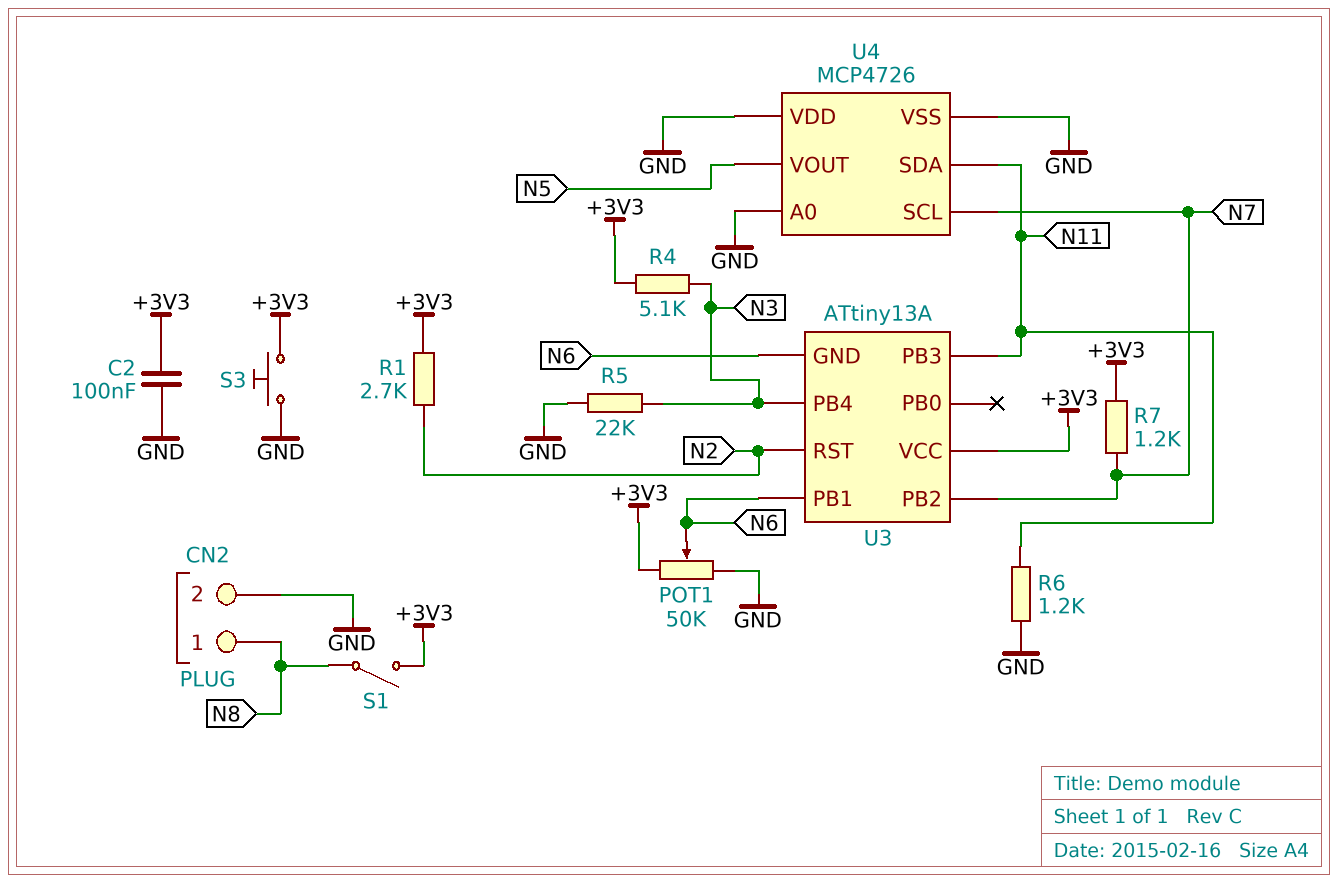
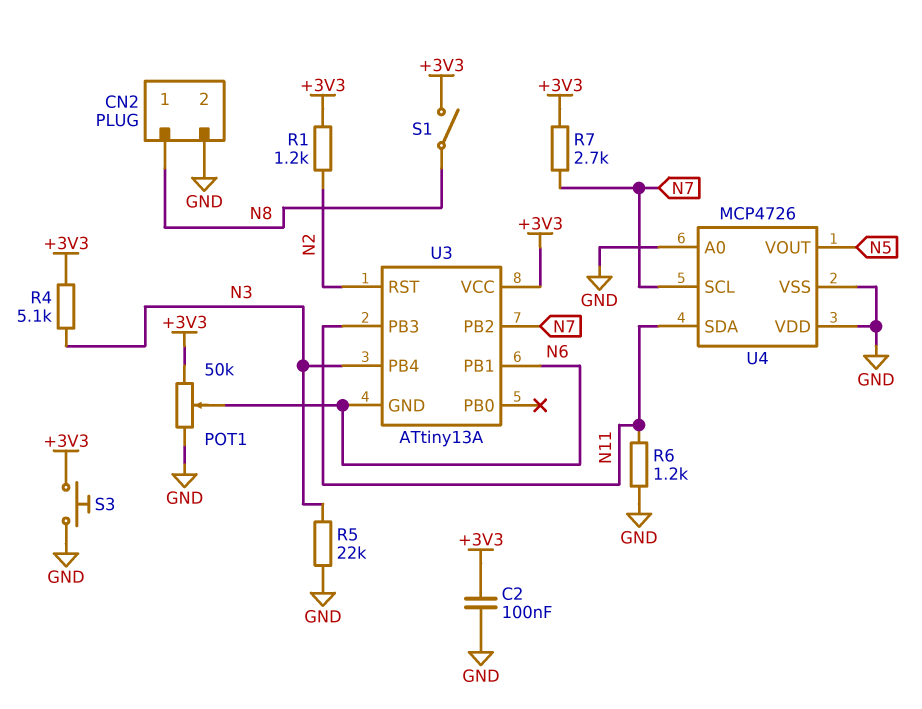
R1: 2.7k (+3V3, N2) -> 1.2k (+3V3, N2)
R7: 1.2k (+3V3, N7) -> 2.7k (+3V3, N7)

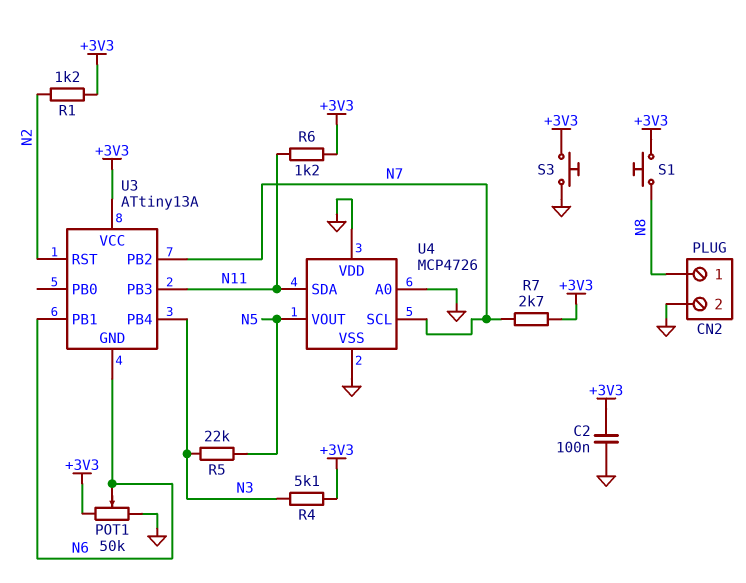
R5: 22k (GND, N3) -> 22k (N3, N5)
R6: 1.2k (GND, N11) -> 1.2k (+3V3, N11)
S1: switch (+3V3, N8) -> button (+3V3, N8)

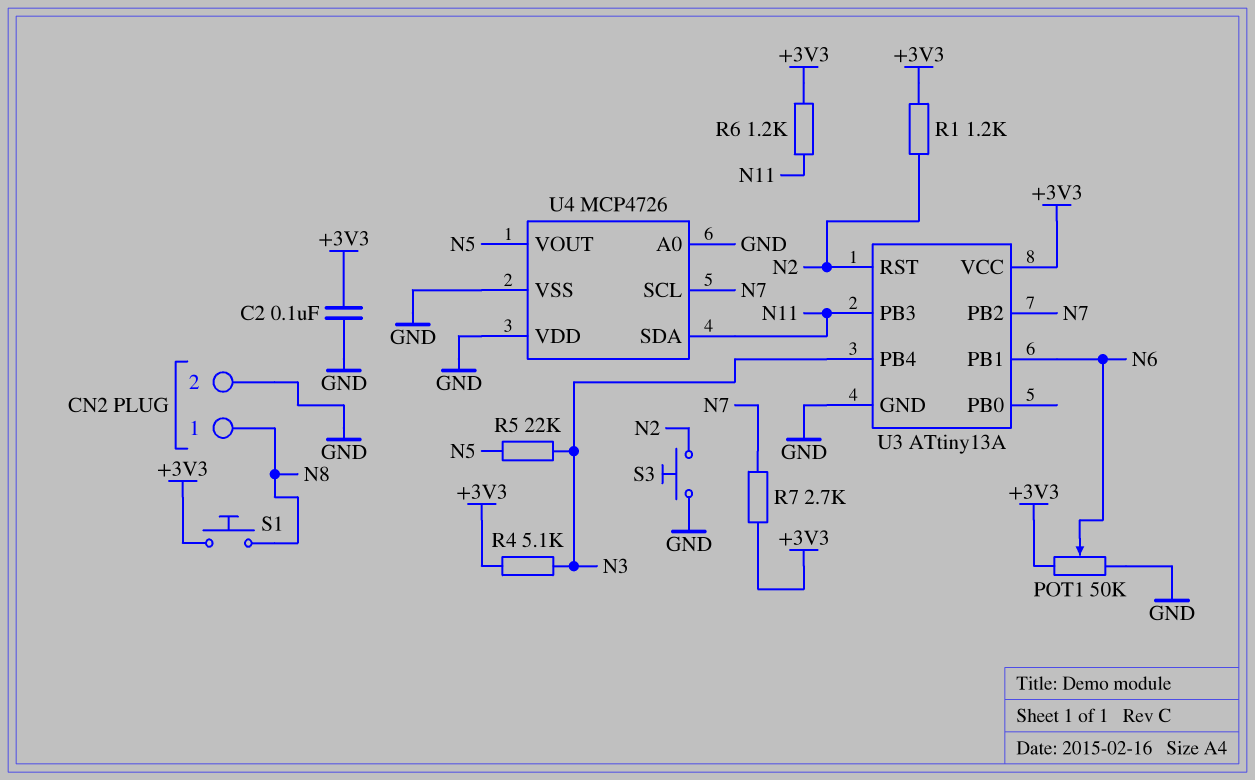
S3: button (+3V3, GND) -> button (GND, N2)
U3 pin GND: N6 -> GND

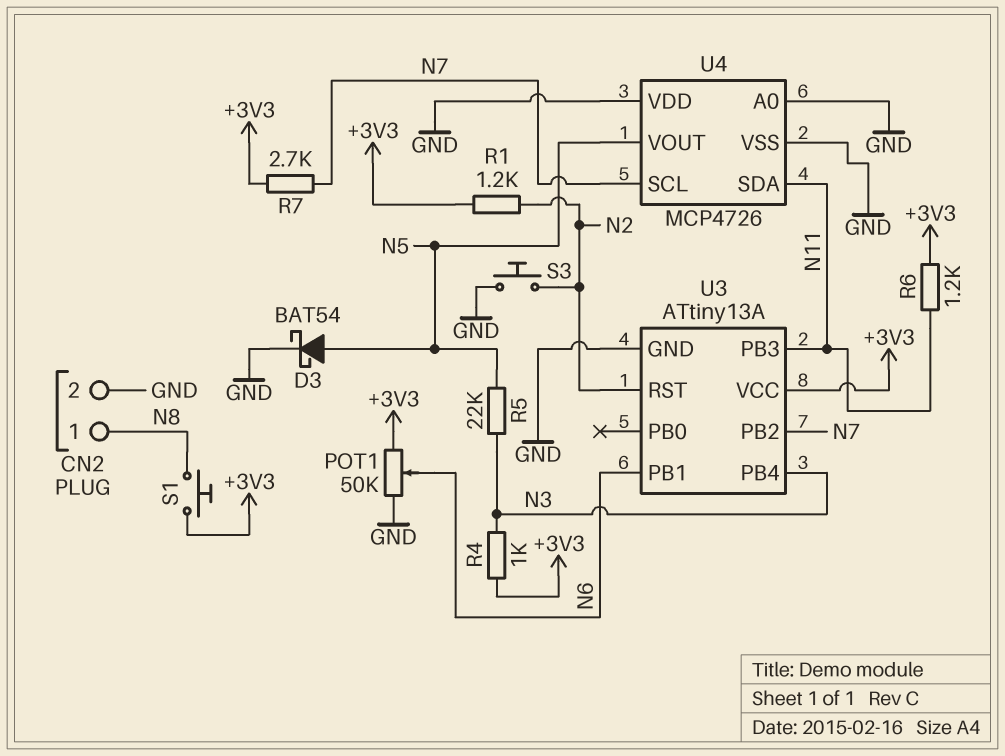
C2: 100nF (+3V3, GND) -> none
D3: none -> schottky BAT54 (A N5, K GND)
R4: 5.1k (+3V3, N3) -> 1k (+3V3, N3)

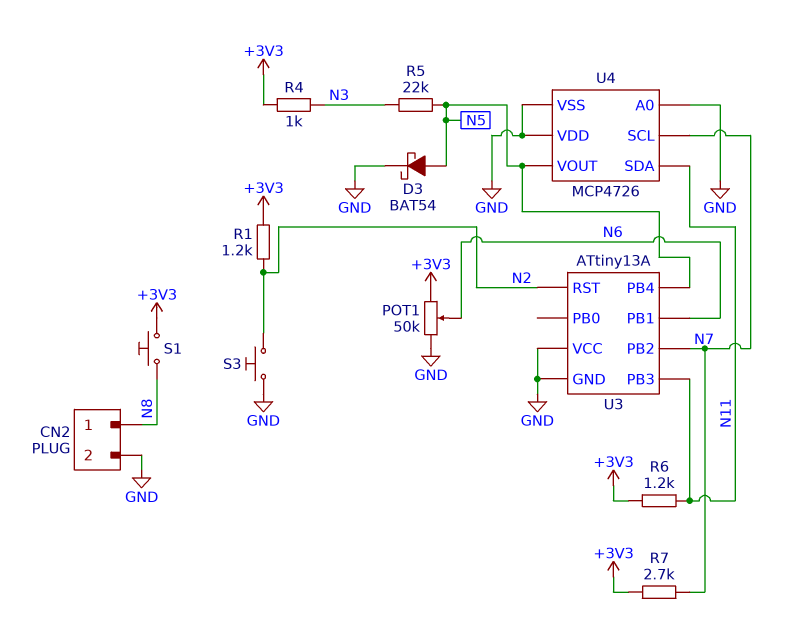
U3 pin PB4: N3 -> N5
U3 pin VCC: +3V3 -> GND

